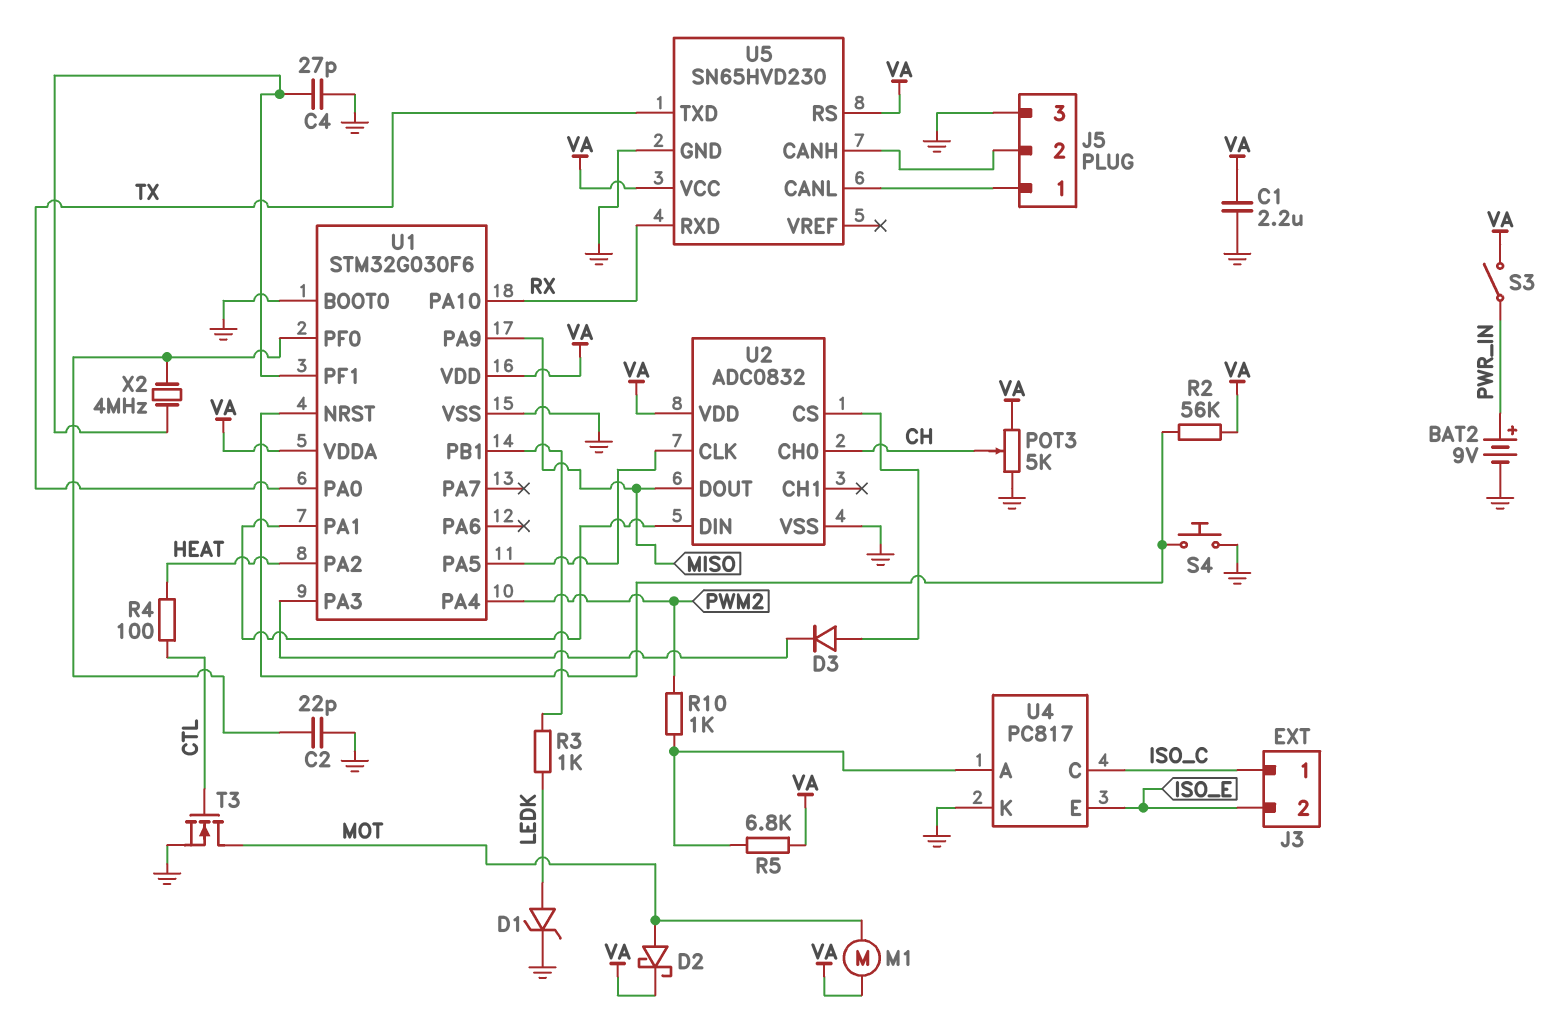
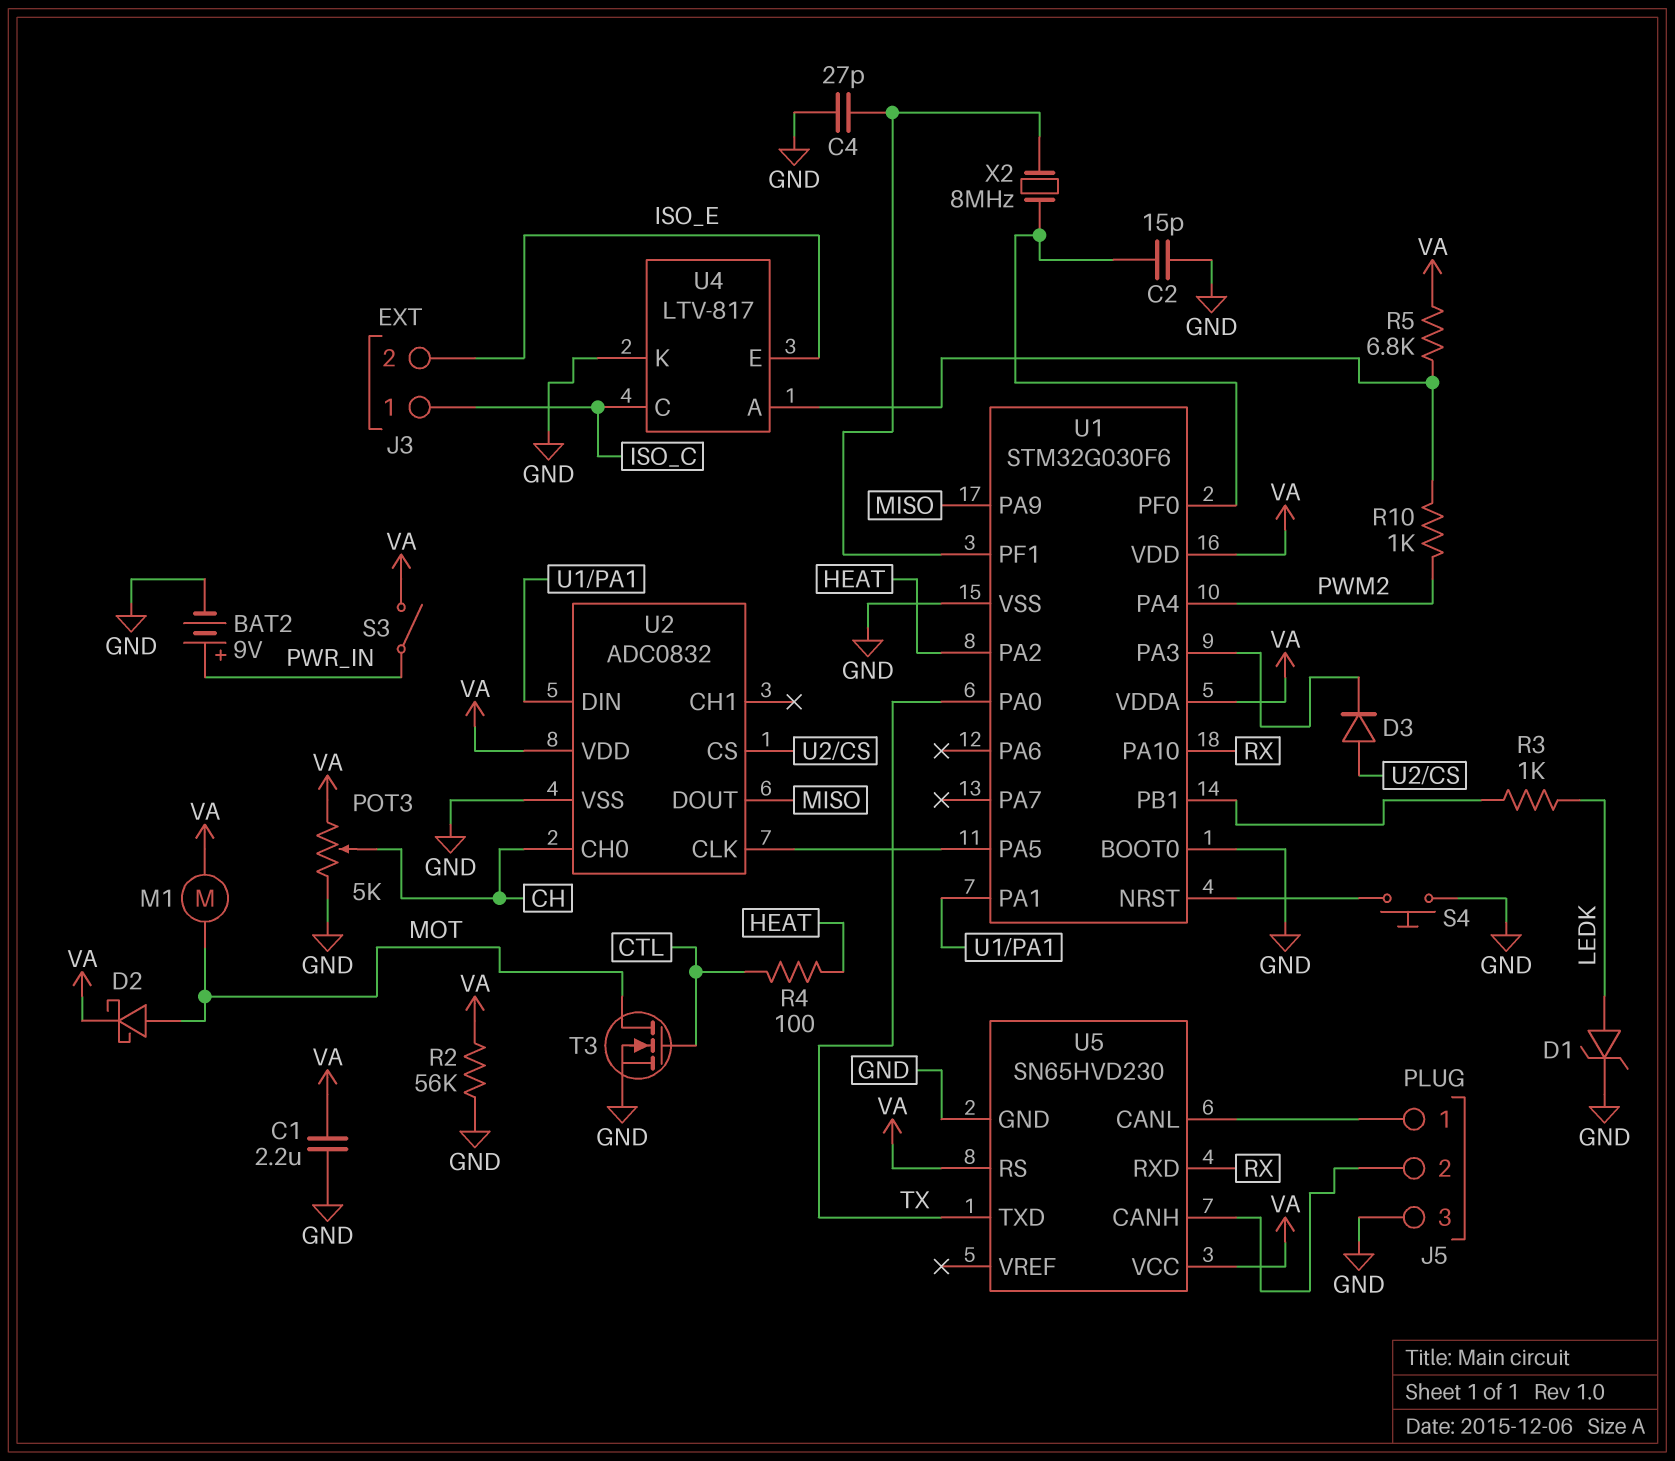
C2: 22pF (GND, U1/PF0) -> 15pF (GND, U1/PF0)
R2: 56k (U1/NRST, VA) -> 56k (GND, VA)
U4: PC817 -> LTV-817
X2: 4MHz (U1/PF0, U1/PF1) -> 8MHz (U1/PF0, U1/PF1)

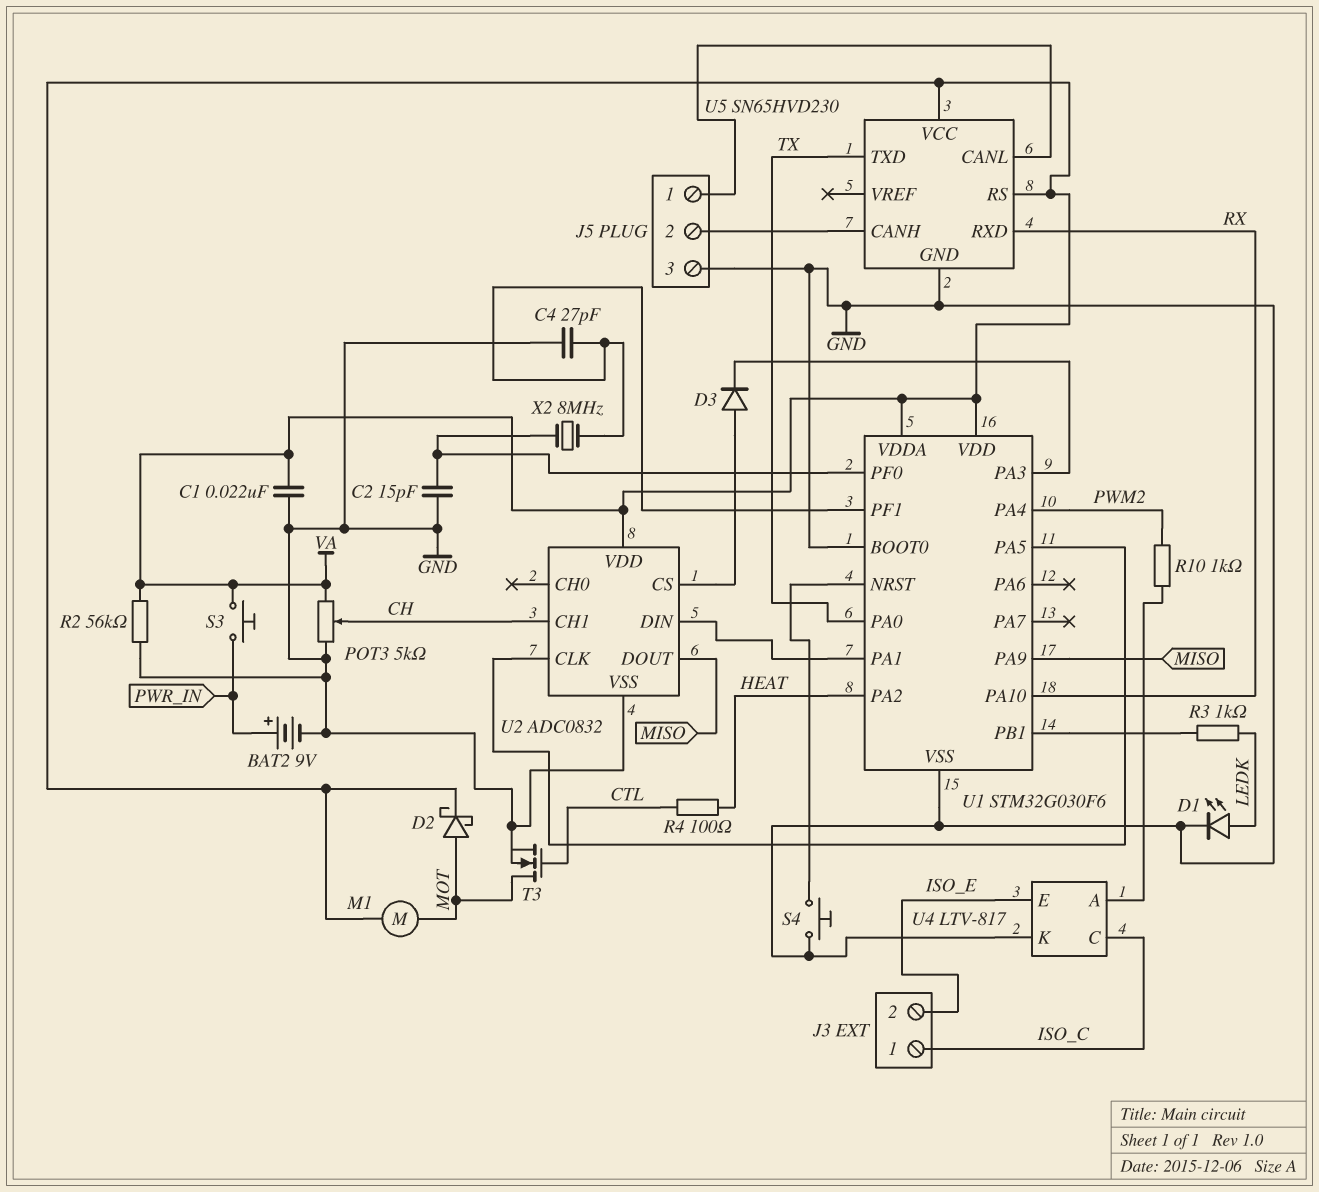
C1: 2.2uF (GND, VA) -> 22nF (GND, VA)
D1: zener (A LEDK, K GND) -> LED (A LEDK, K GND)
R5: 6.8k (U4/A, VA) -> none
S3: switch (PWR_IN, VA) -> button (PWR_IN, VA)
U2 pin CH0: CH -> none
U2 pin CH1: none -> CH

